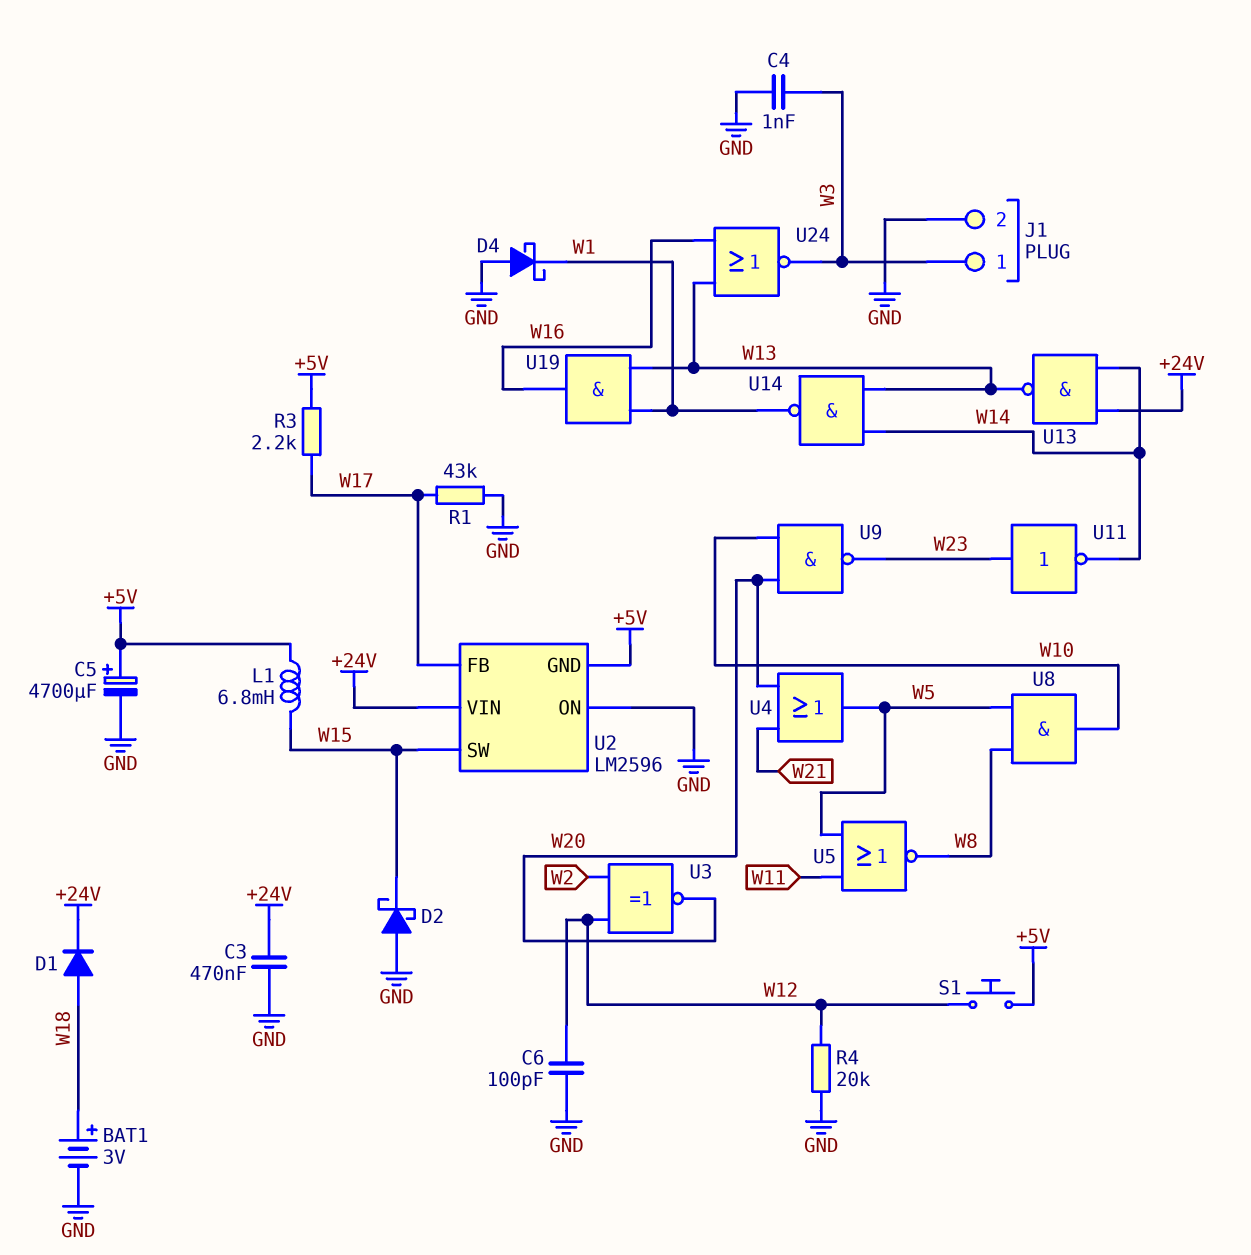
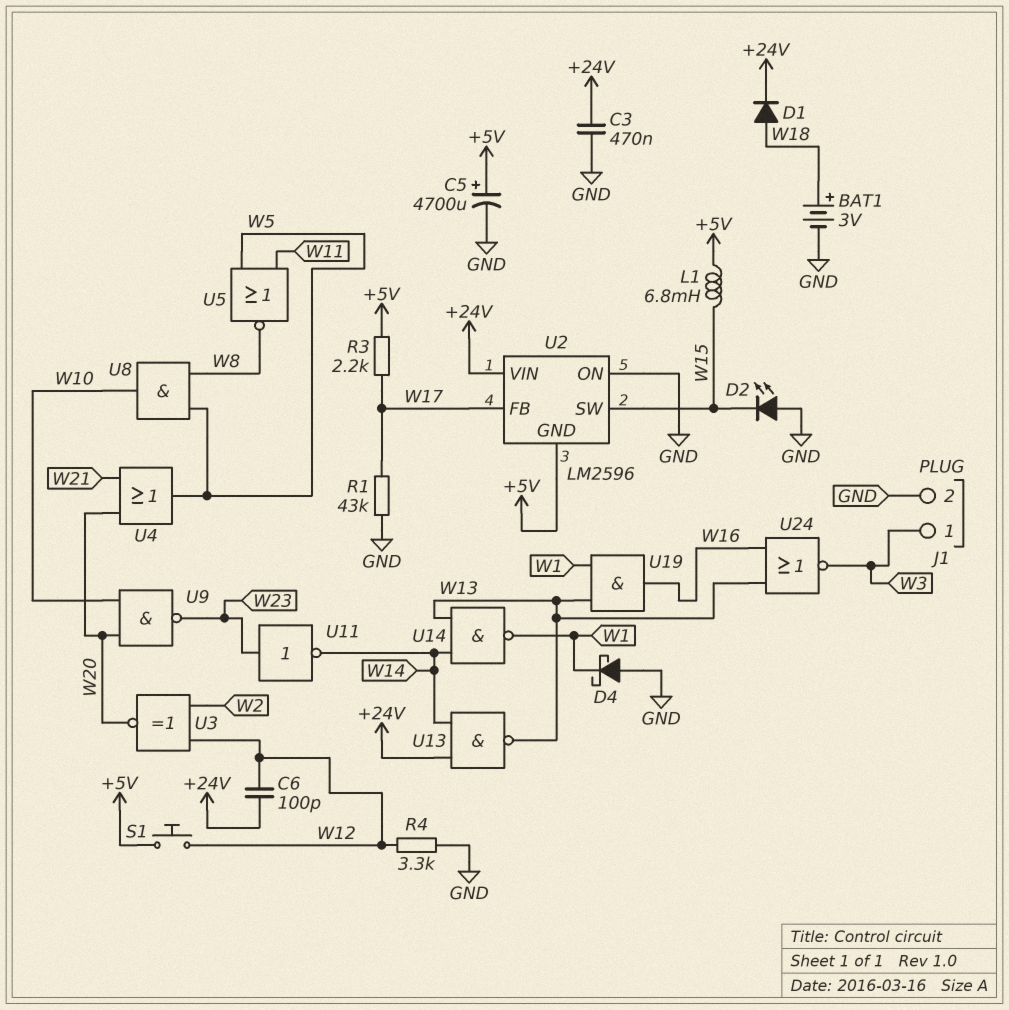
C4: 1nF (GND, W3) -> none
C6: 100pF (GND, W12) -> 100pF (+24V, W12)
D2: schottky (A GND, K W15) -> LED (A GND, K W15)
R4: 20k (GND, W12) -> 3.3k (GND, W12)

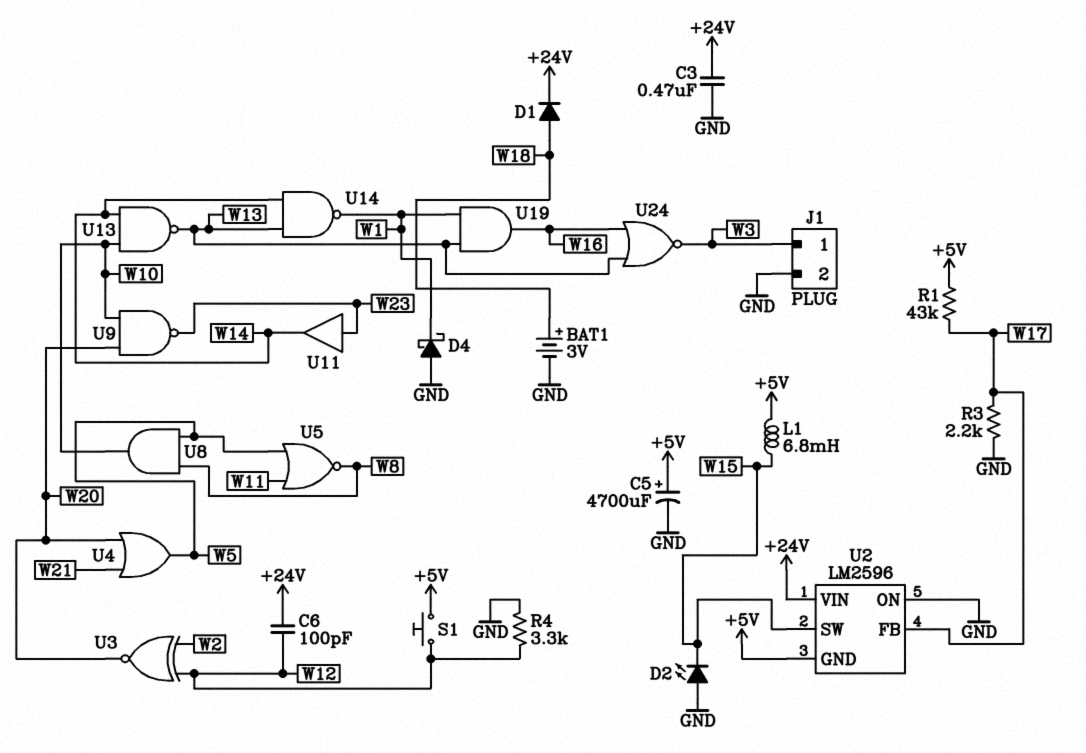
R1: 43k (GND, W17) -> 43k (+5V, W17)
R3: 2.2k (+5V, W17) -> 2.2k (GND, W17)
U11: NOT (in W23, out W14) -> buffer (in W23, out W14)
U13: NAND (in +24V, in W14, out W13) -> NAND (in W10, in W14, out W13)

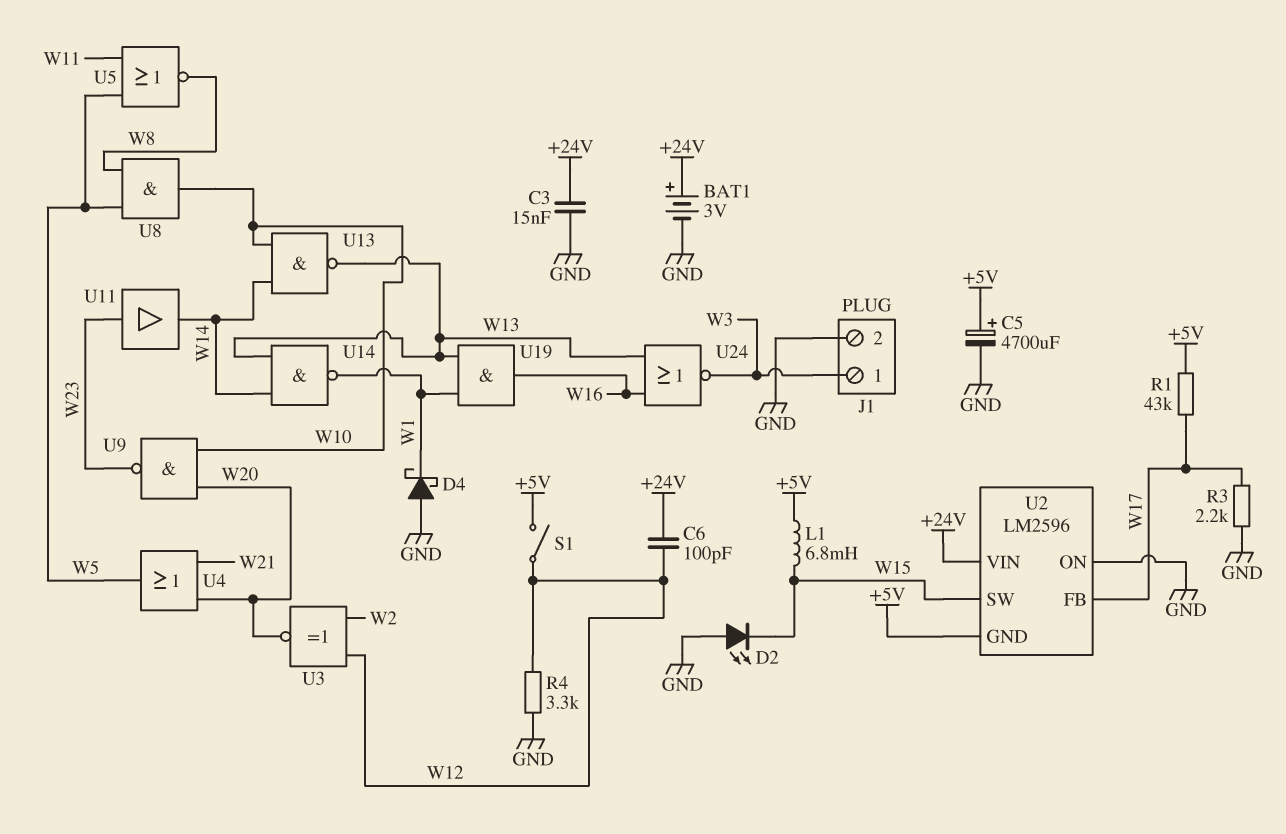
BAT1: 3V (plus W18, minus GND) -> 3V (plus +24V, minus GND)
C3: 470nF (+24V, GND) -> 15nF (+24V, GND)
D1: diode (A W18, K +24V) -> none
S1: button (+5V, W12) -> switch (+5V, W12)

